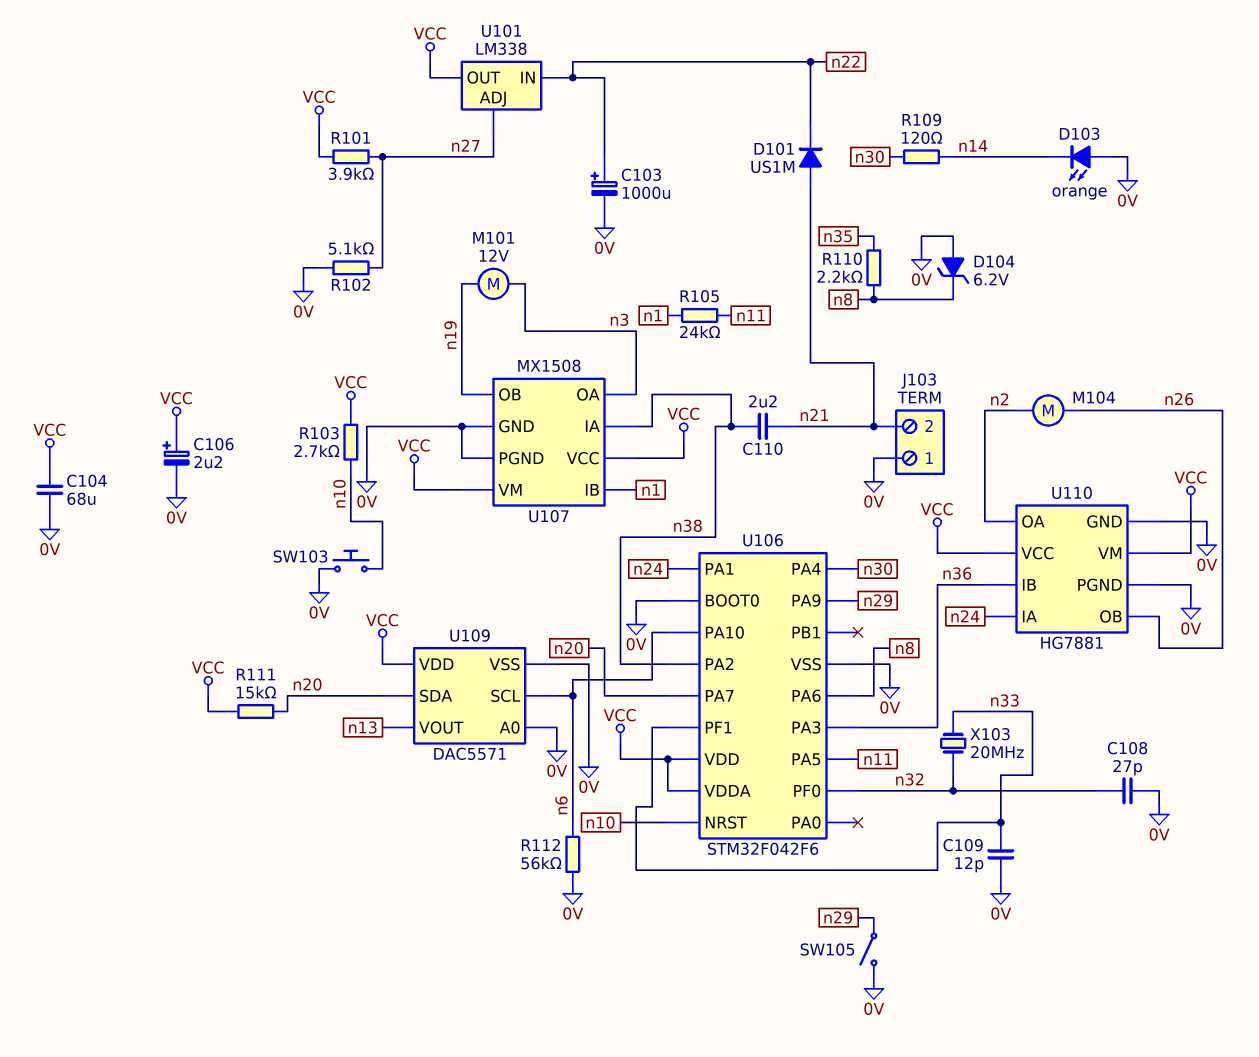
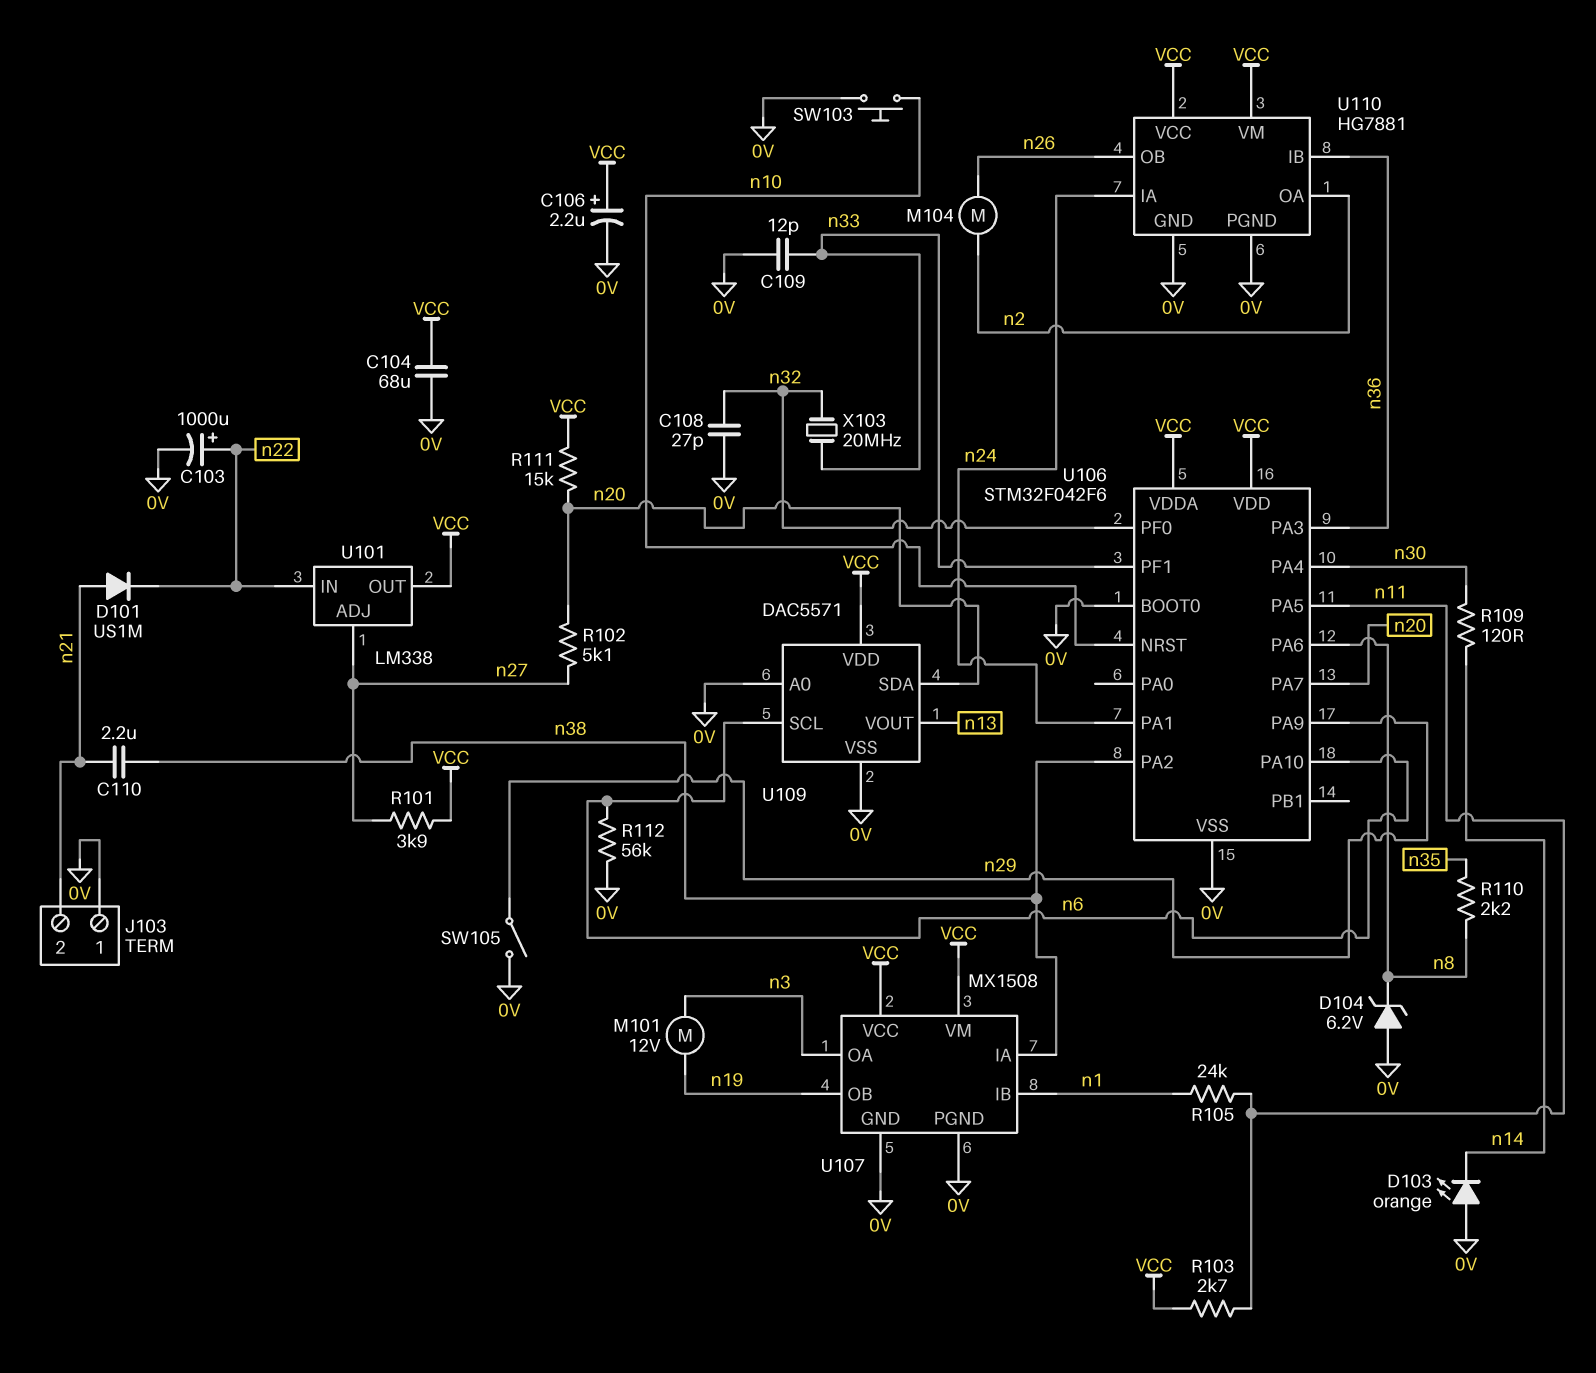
R102: 5.1k (0V, n27) -> 5.1k (n20, n27)
R103: 2.7k (VCC, n10) -> 2.7k (VCC, n11)

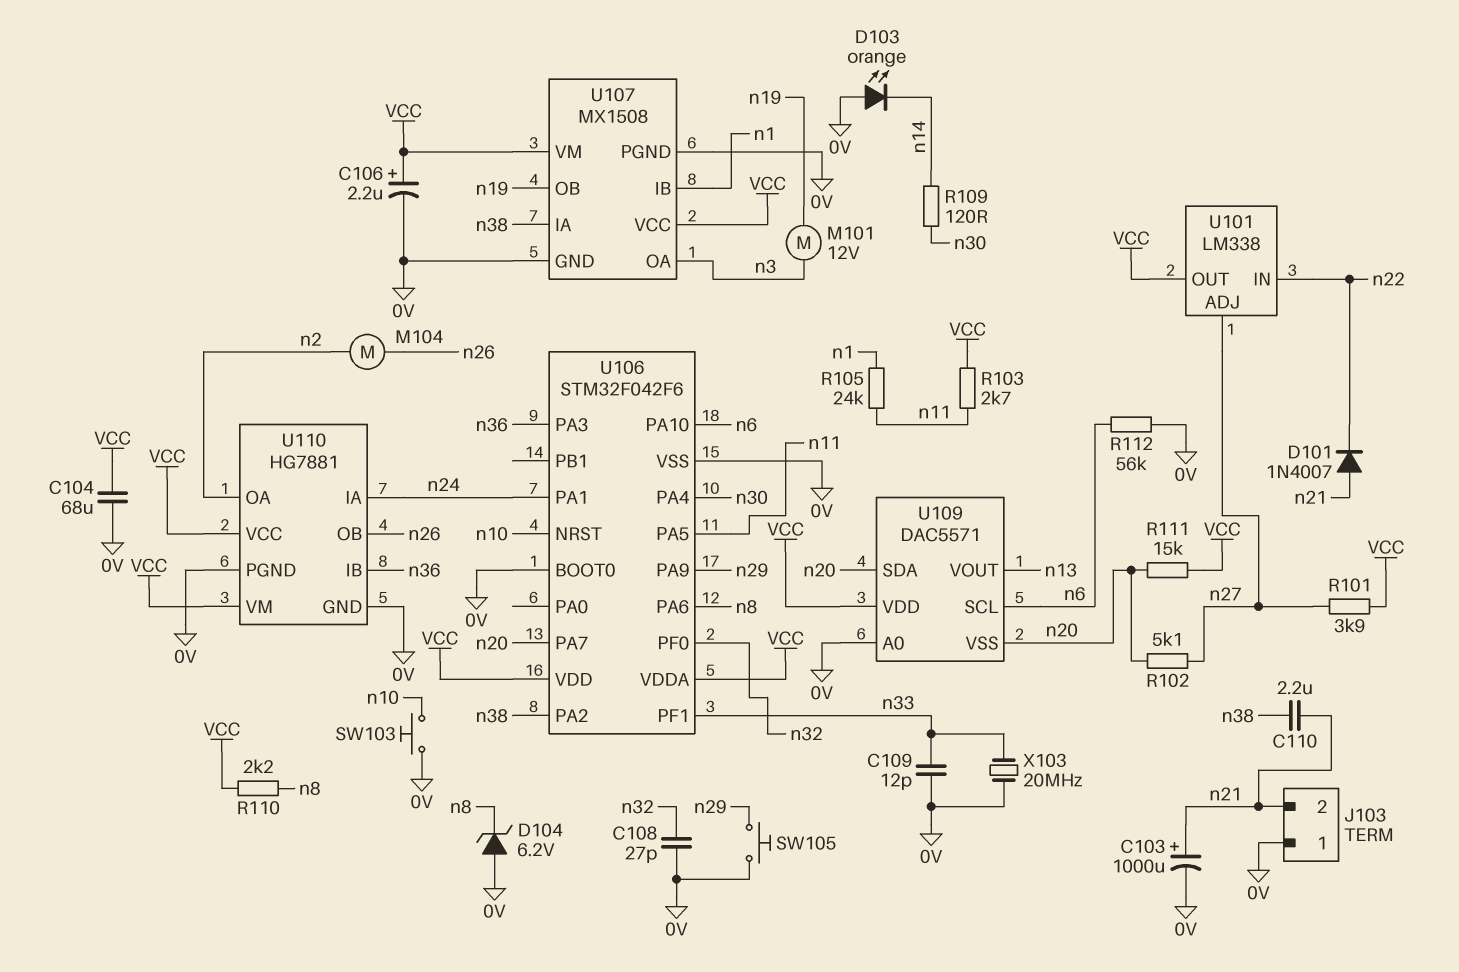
C103: 1000uF (plus n22, minus 0V) -> 1000uF (plus n21, minus 0V)
D101: diode US1M (A n21, K n22) -> diode 1N4007 (A n21, K n22)
R110: 2.2k (n8, n35) -> 2.2k (VCC, n8)
SW105: switch (0V, n29) -> button (0V, n29)
U109 pin VSS: 0V -> n20
X103: 20MHz (n32, n33) -> 20MHz (0V, n33)

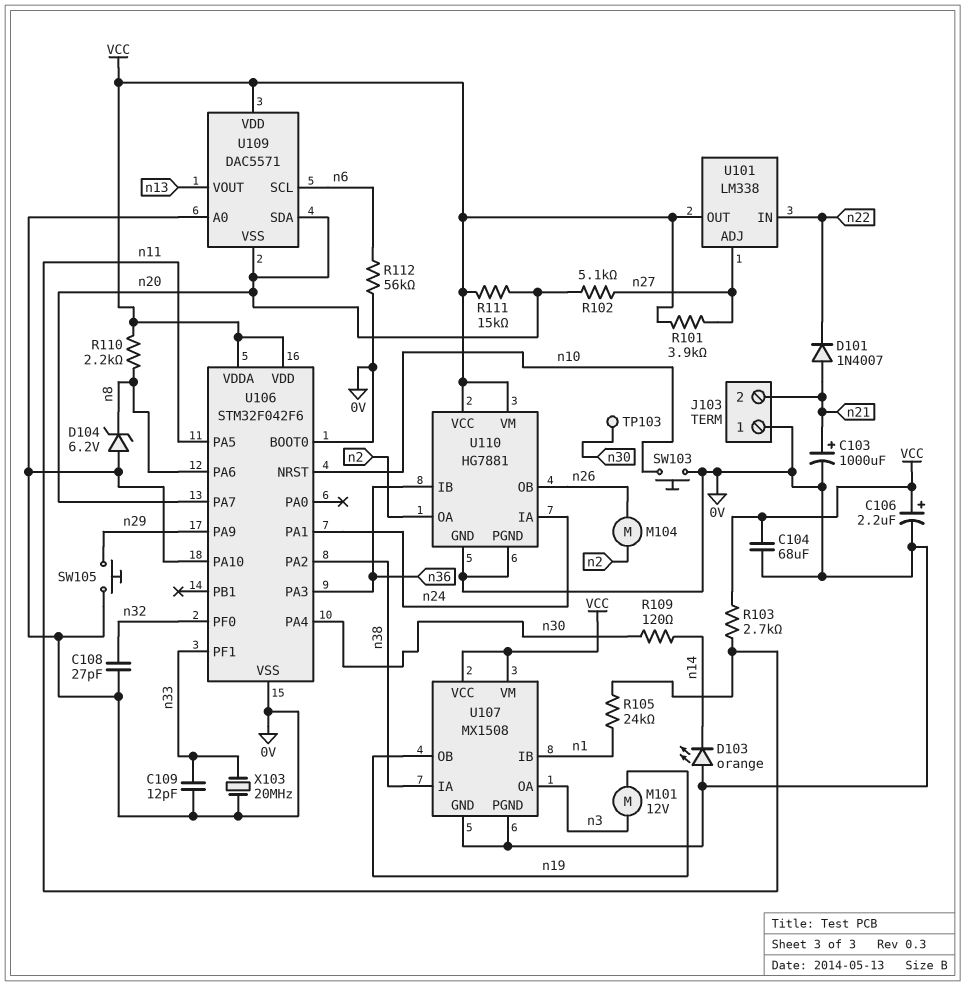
C110: 2.2uF (n21, n38) -> none
TP103: none -> test point (n30)
U106 pin PA10: n6 -> 0V

